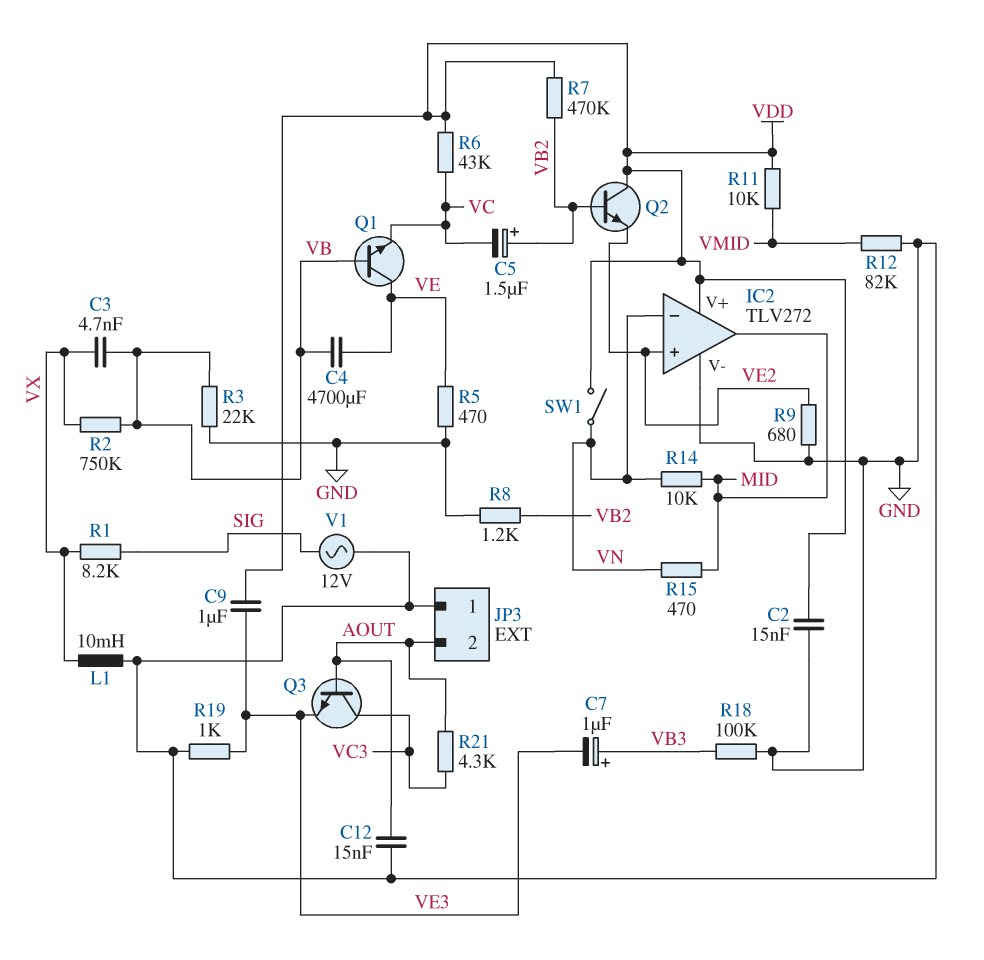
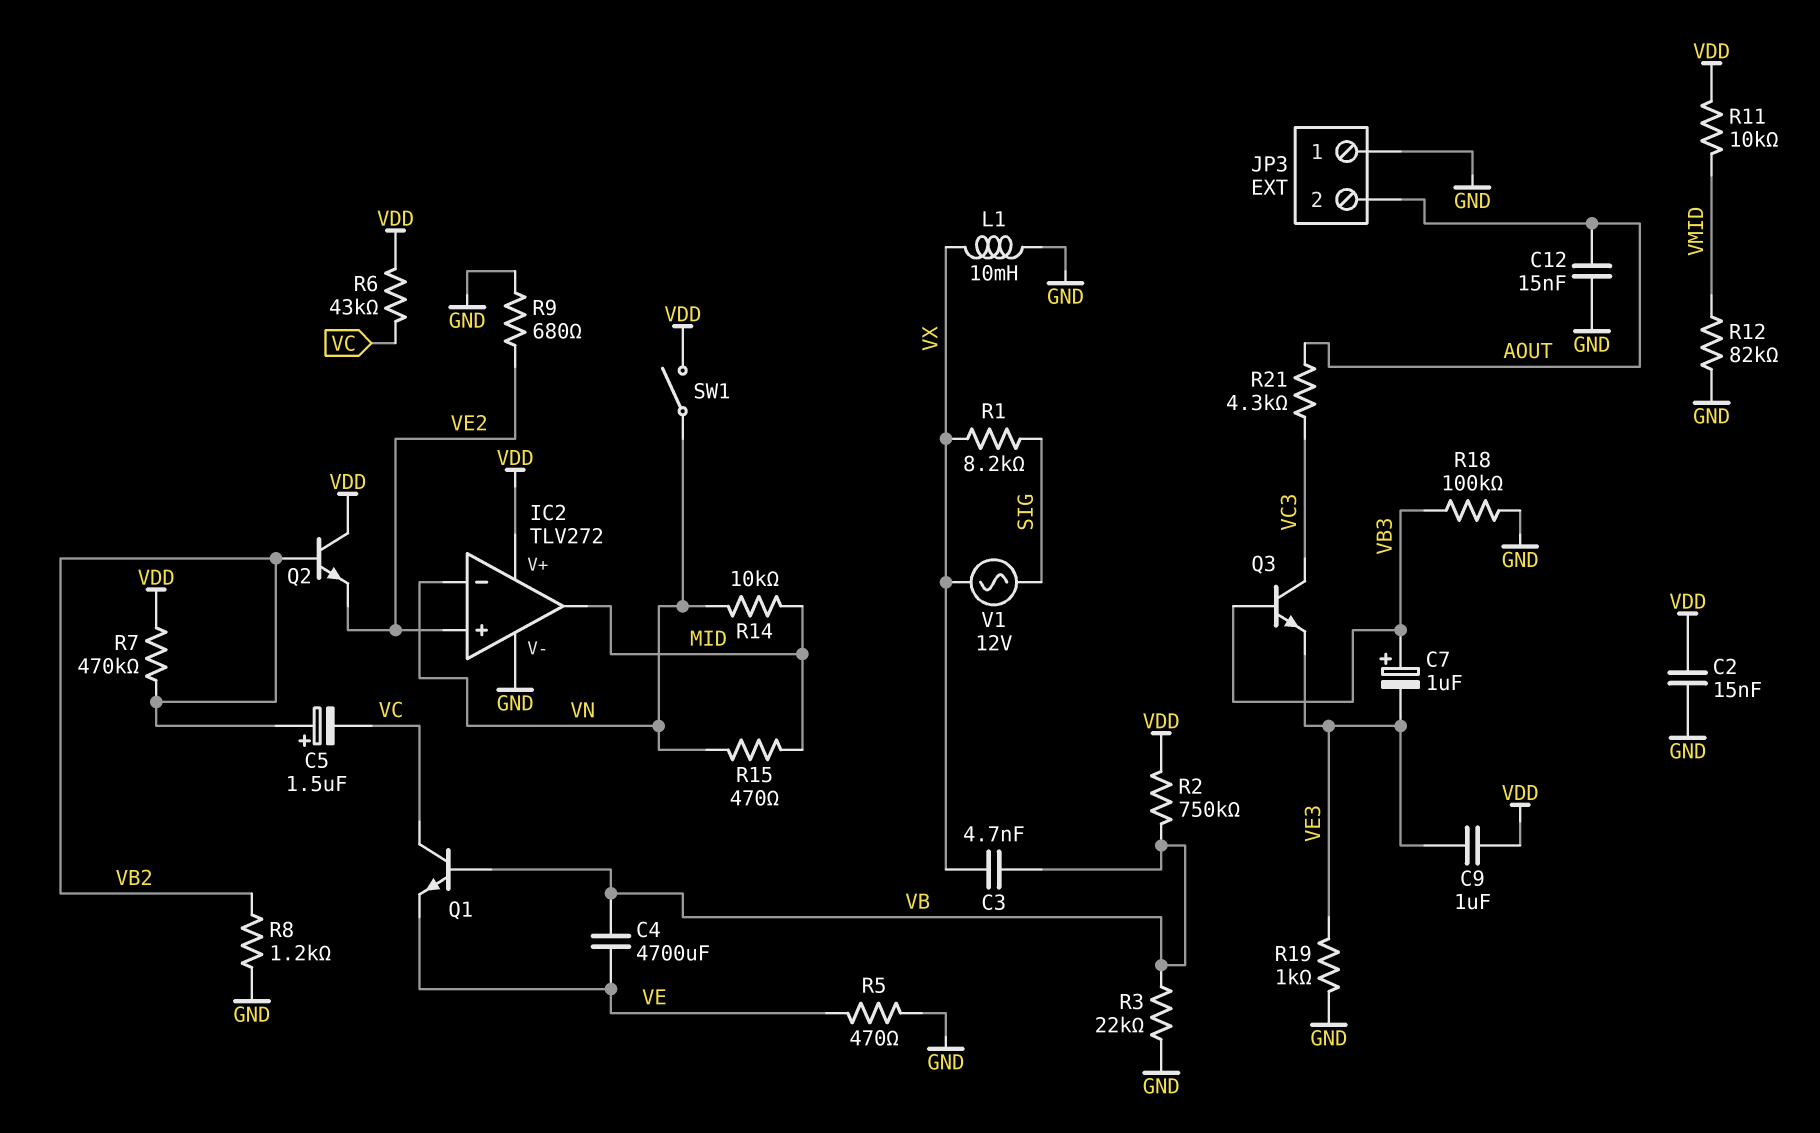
Q1: NPN (B VB, C VE, E VC) -> NPN (B VB, C VC, E VE)
Q3: NPN (B AOUT, C VC3, E VE3) -> NPN (B VB3, C VC3, E VE3)
R2: 750k (VB, VX) -> 750k (VB, VDD)
V1: AC 12V (GND, SIG) -> AC 12V (SIG, VX)

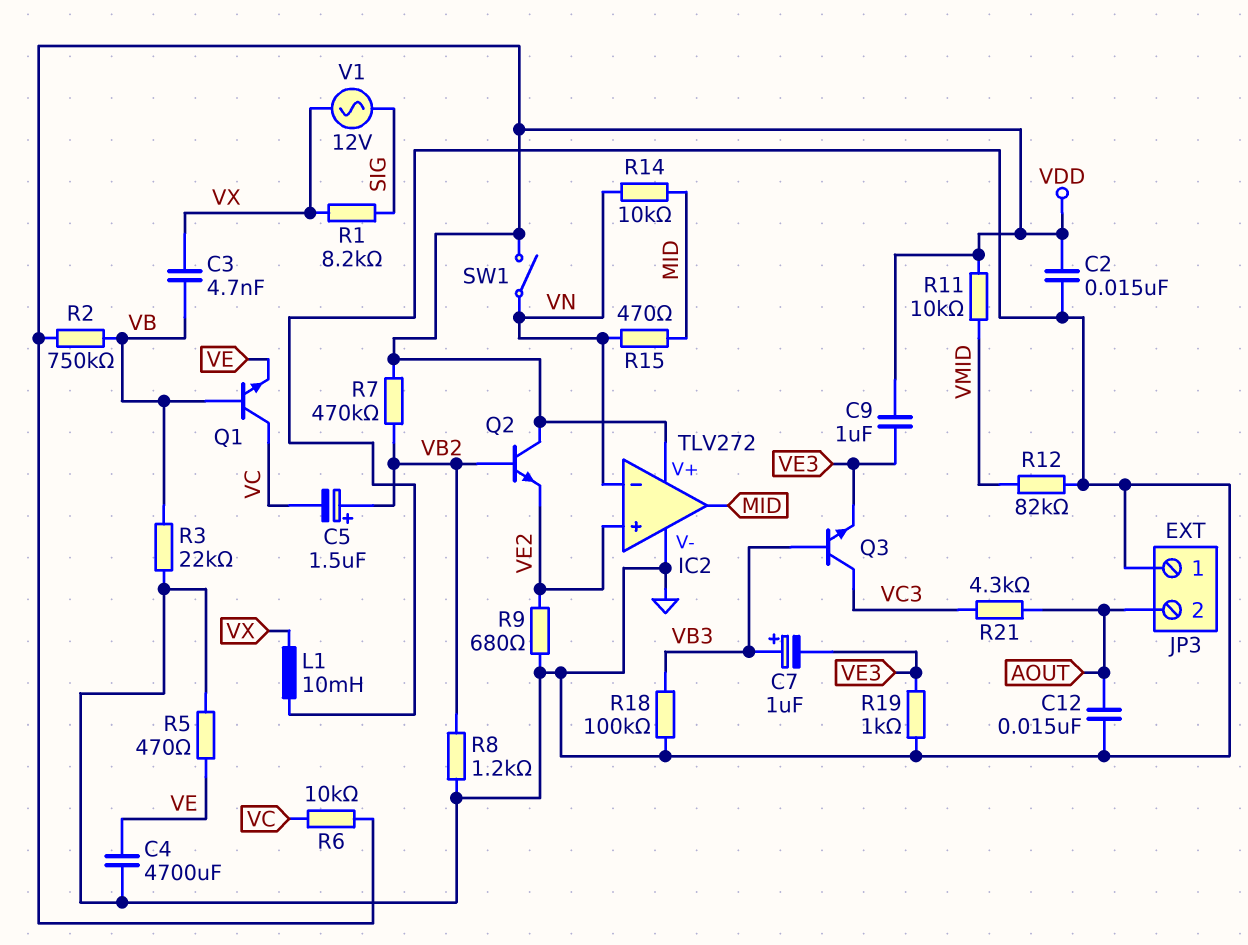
C4: 4700uF (VB, VE) -> 4700uF (GND, VE)
R6: 43k (VC, VDD) -> 10k (VC, VDD)

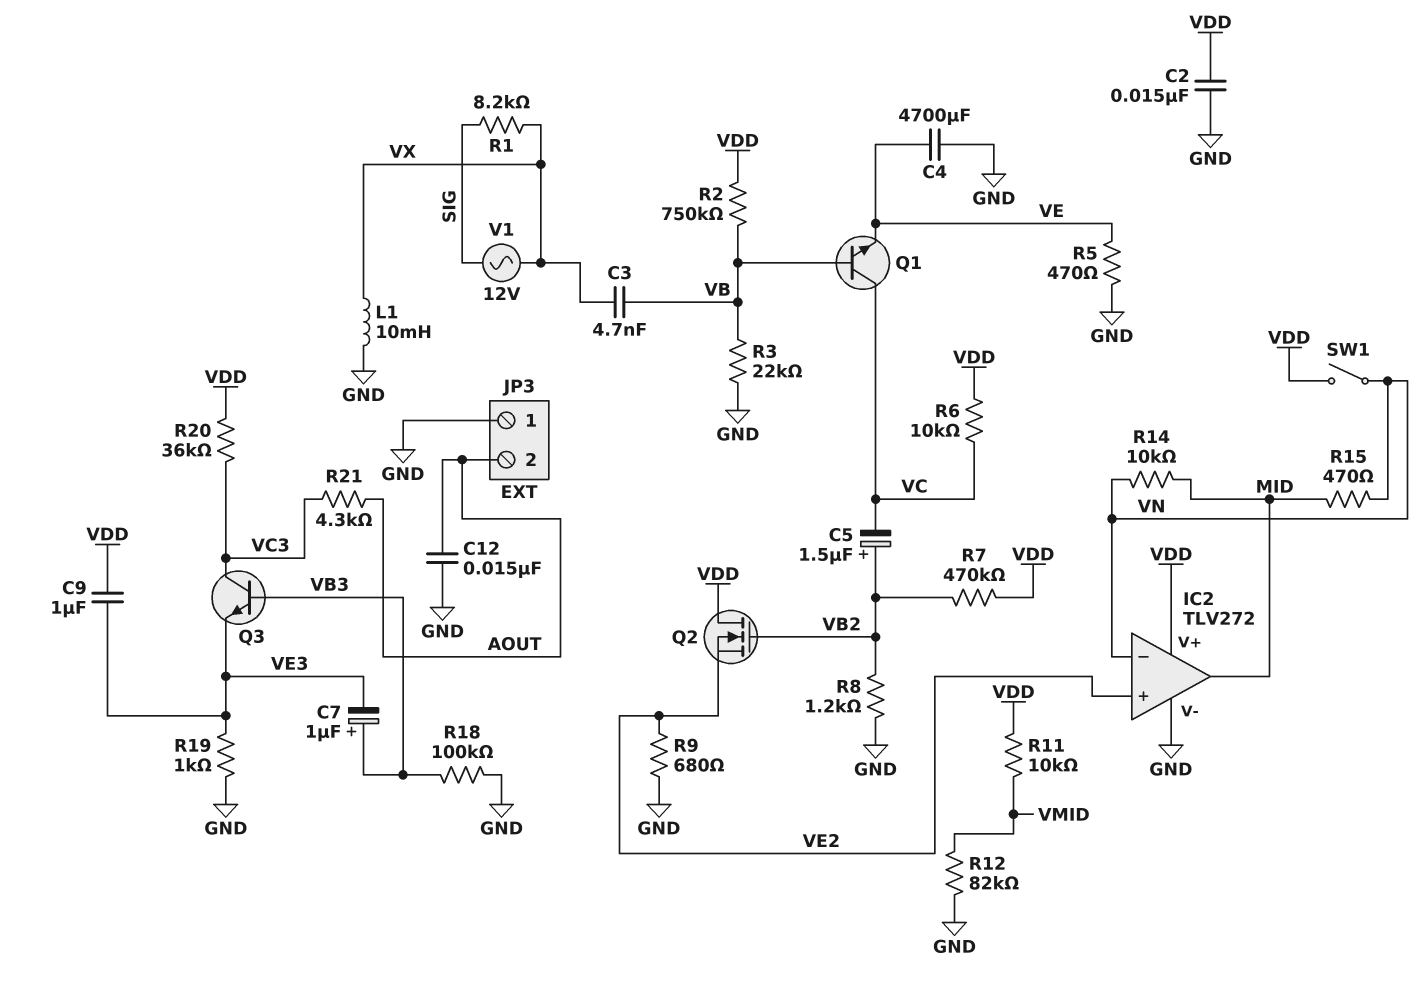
Q2: NPN (B VB2, C VDD, E VE2) -> NMOS (G VB2, D VDD, S VE2)
R20: none -> 36k (VC3, VDD)

